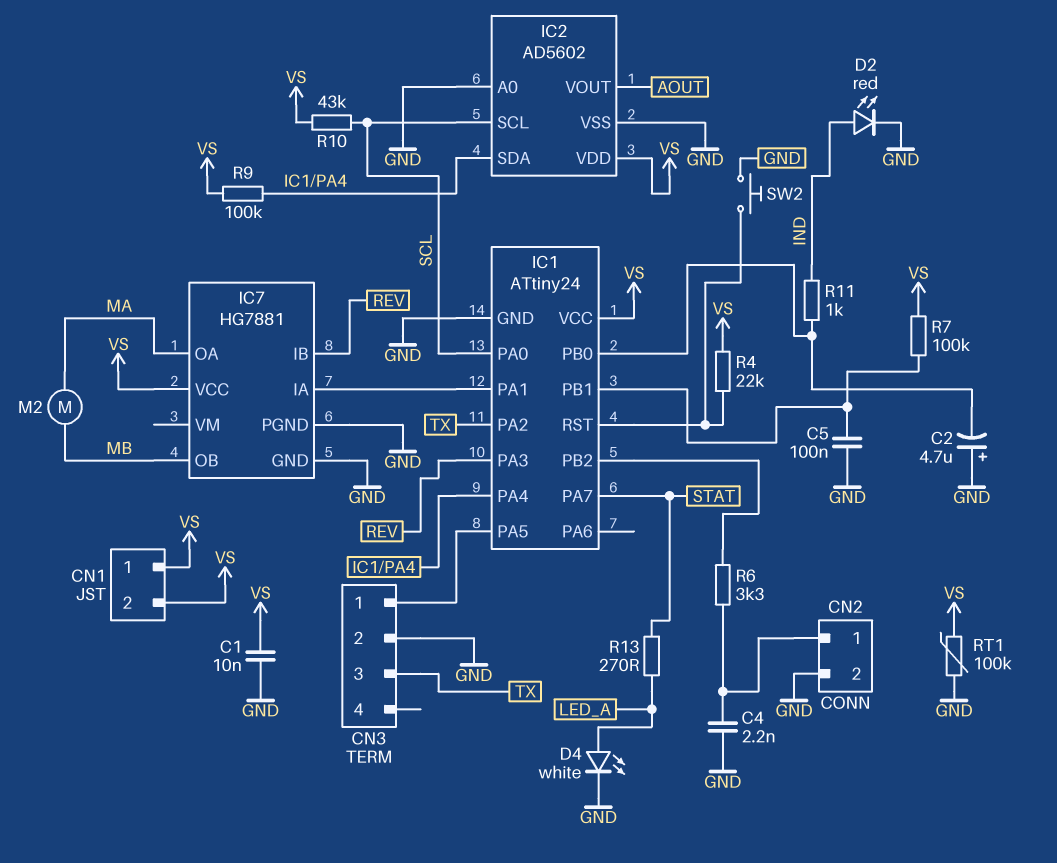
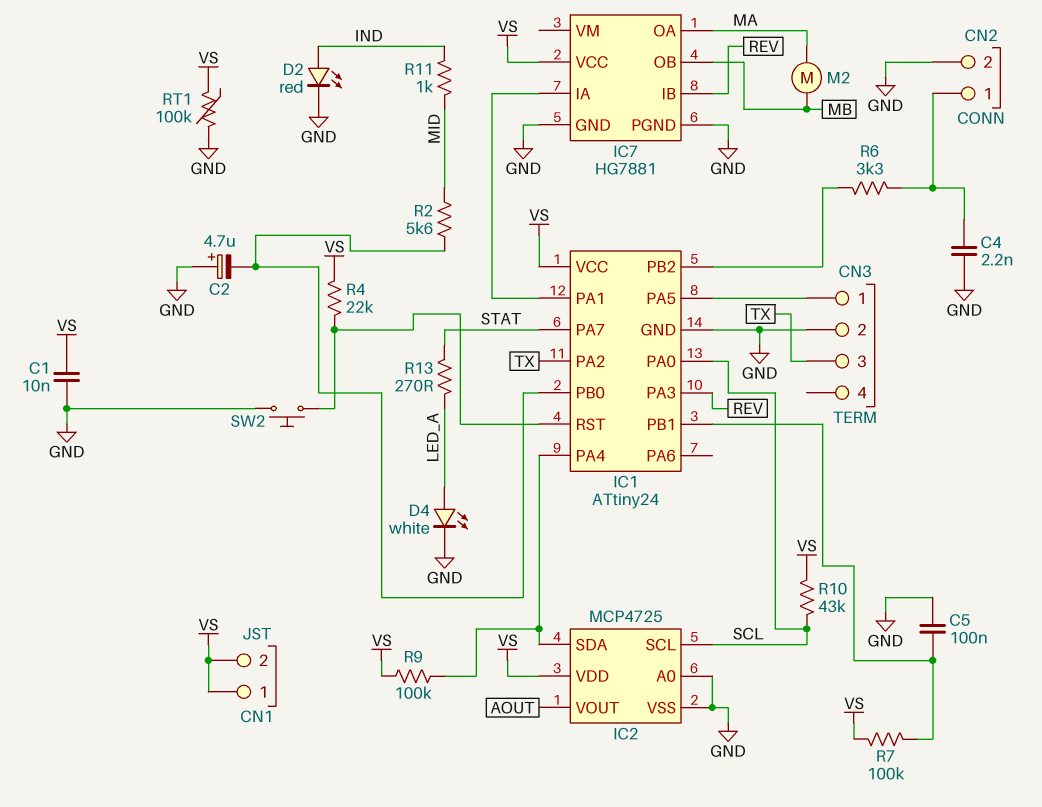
IC2: AD5602 -> MCP4725
R2: none -> 5.6k (IC1/PB0, MID)
R11: 1k (IC1/PB0, IND) -> 1k (IND, MID)

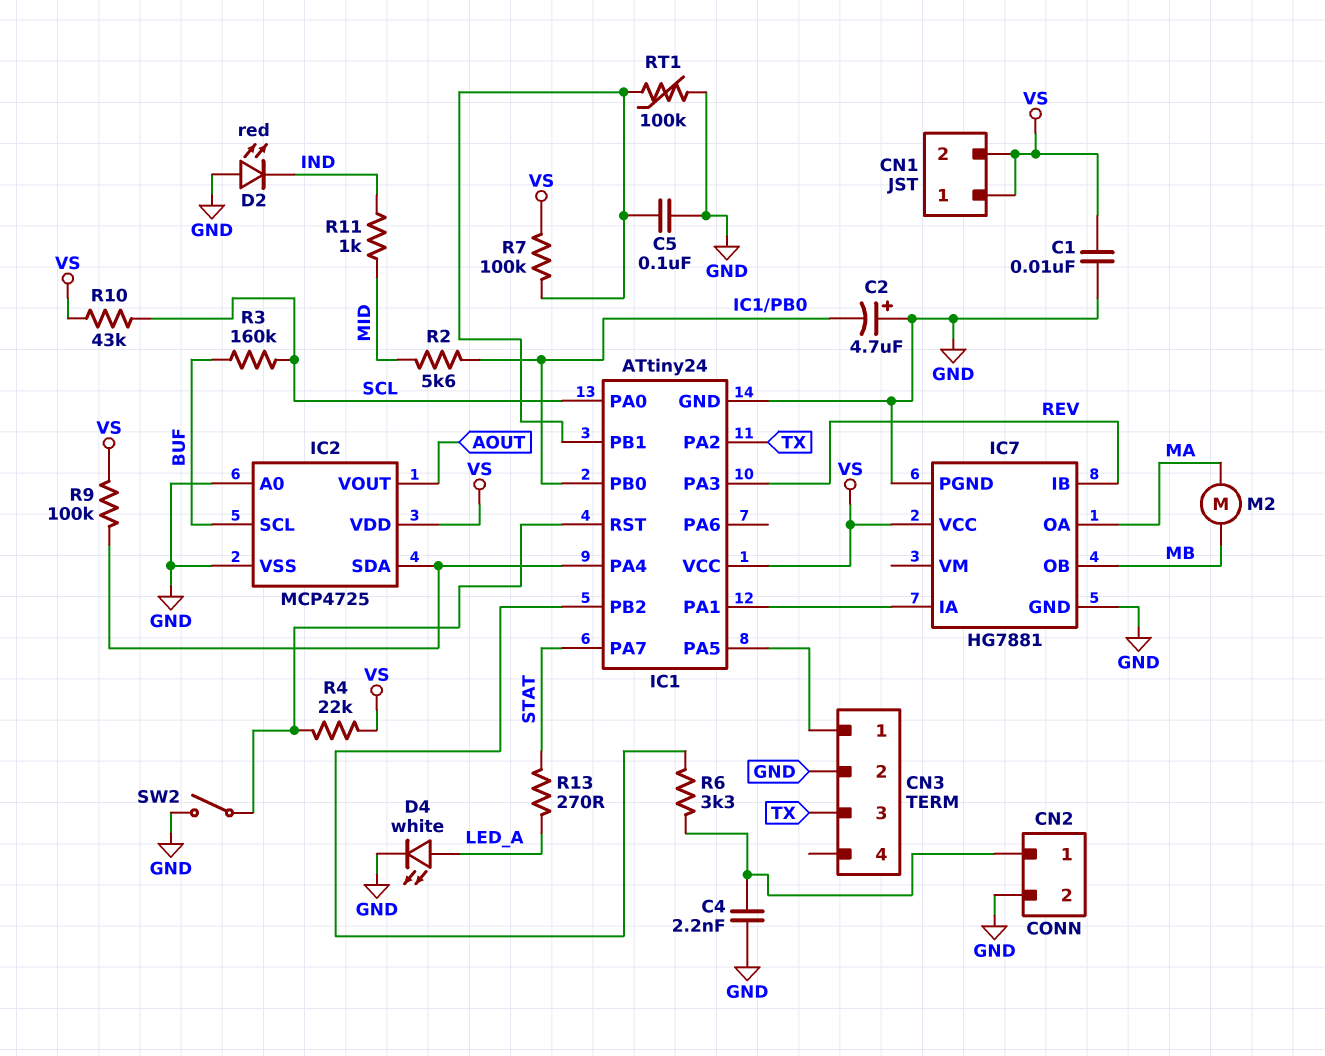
D2: LED red (A IND, K GND) -> LED red (A GND, K IND)
IC2 pin SCL: SCL -> BUF
R3: none -> 160k (BUF, SCL)
RT1: 100k (GND, VS) -> 100k (GND, IC1/PB1)
SW2: button (GND, IC1/RST) -> switch (GND, IC1/RST)

